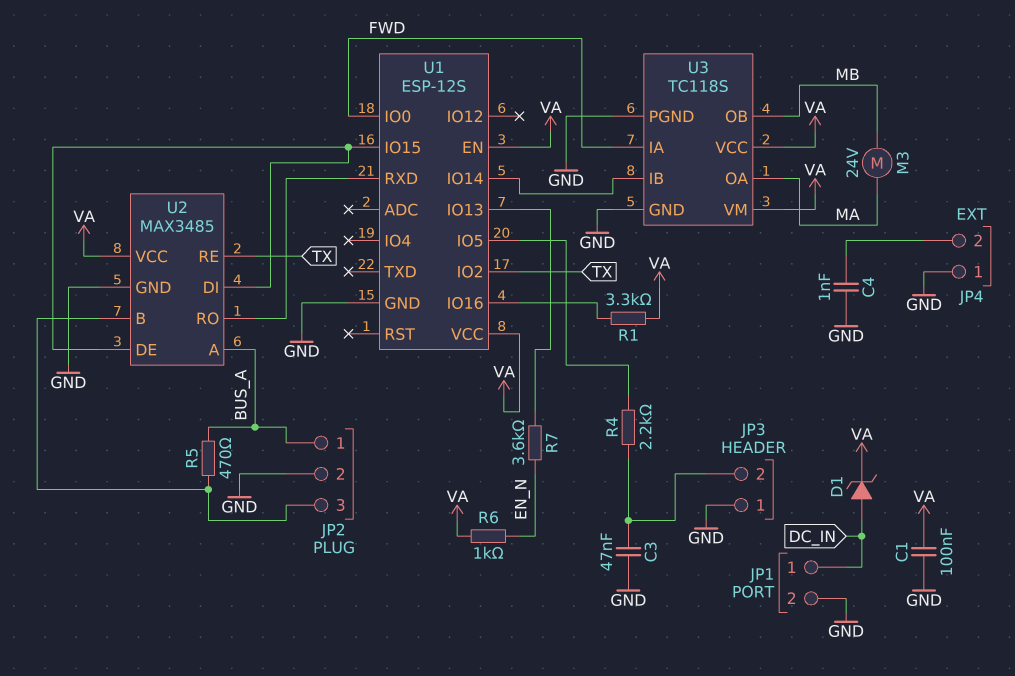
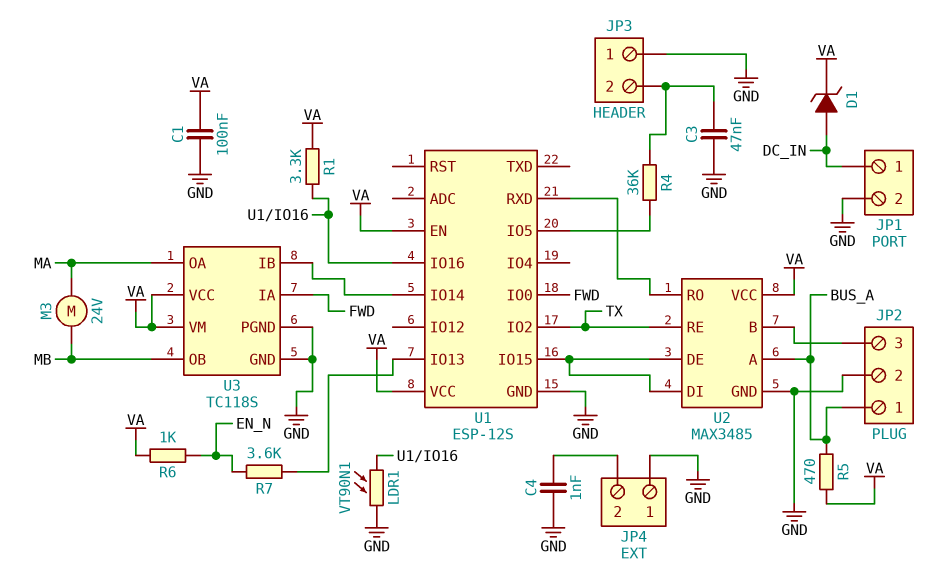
LDR1: none -> VT90N1 (GND, U1/IO16)
R4: 2.2k (JP3/2, U1/IO5) -> 36k (JP3/2, U1/IO5)
R5: 470 (BUS_A, JP2/3) -> 470 (BUS_A, VA)

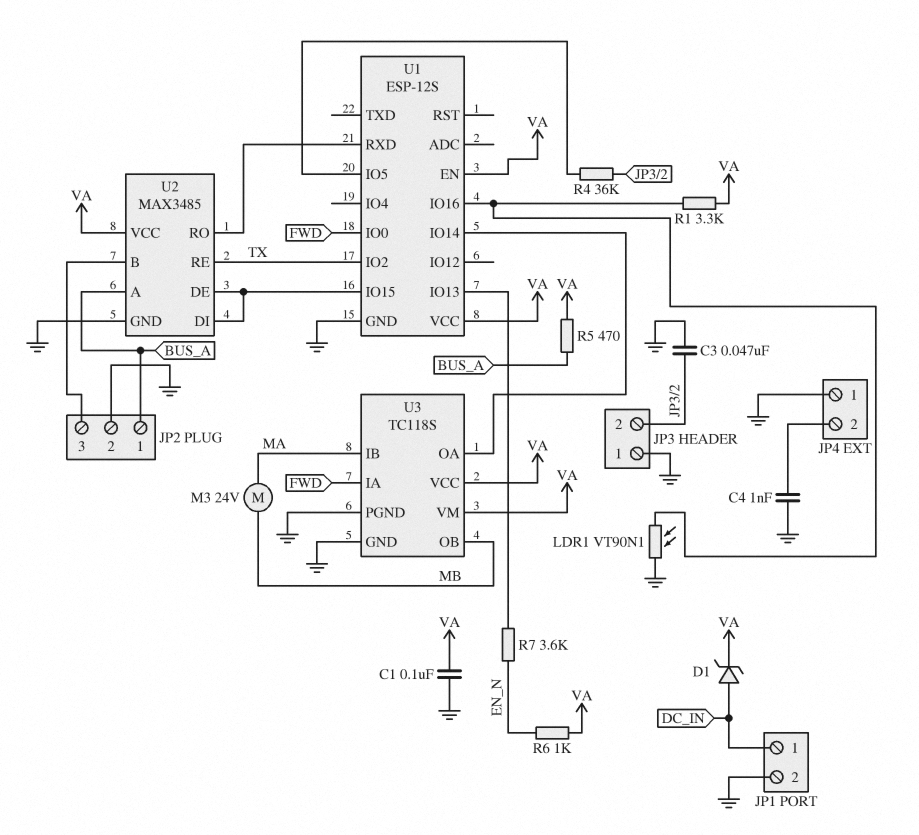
U3 pin IB: U1/IO14 -> MA
U3 pin OA: MA -> U1/IO14

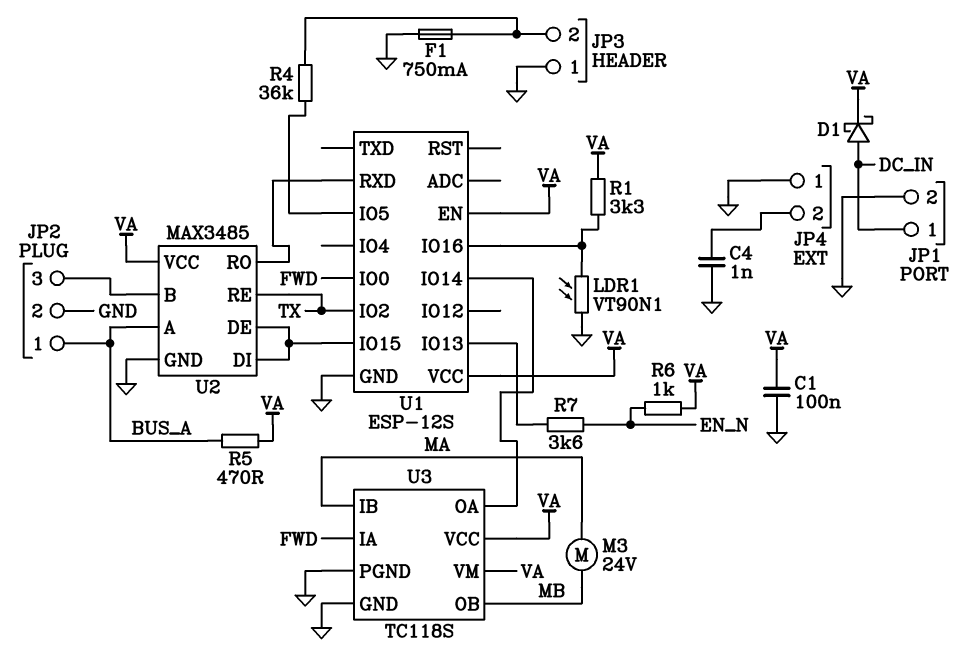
C3: 47nF (GND, JP3/2) -> none
D1: zener (A DC_IN, K VA) -> schottky (A DC_IN, K VA)
F1: none -> 750mA (GND, JP3/2)

